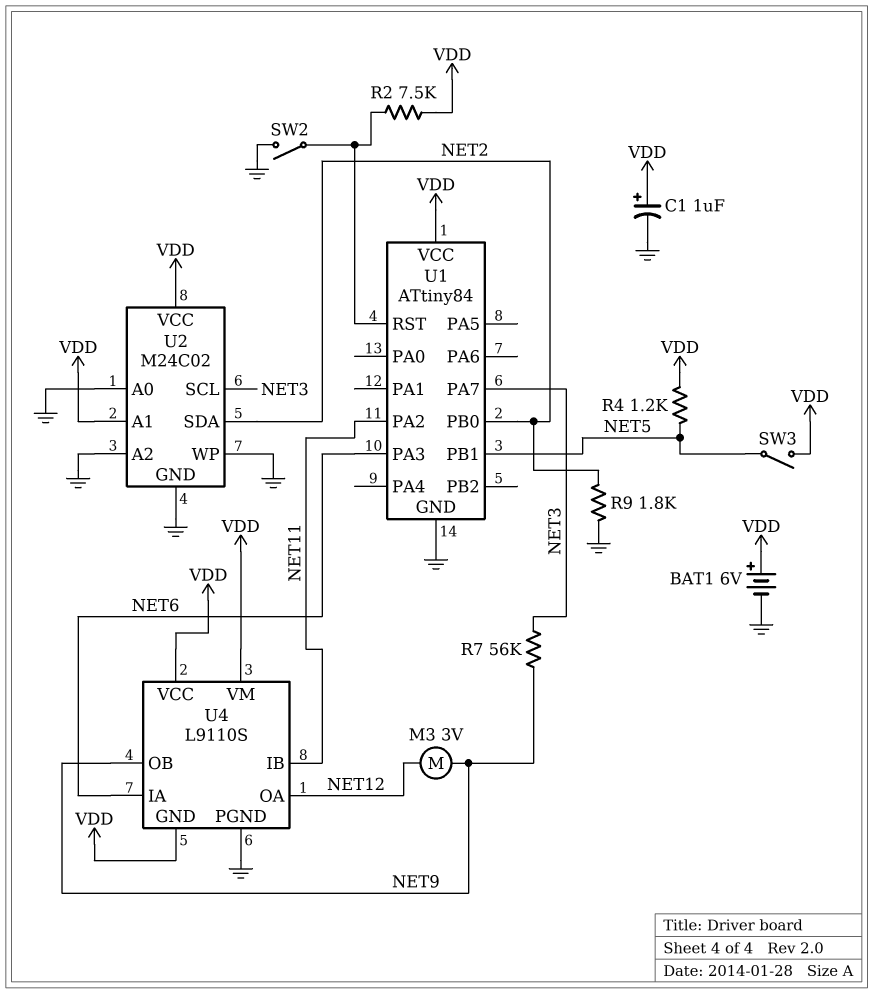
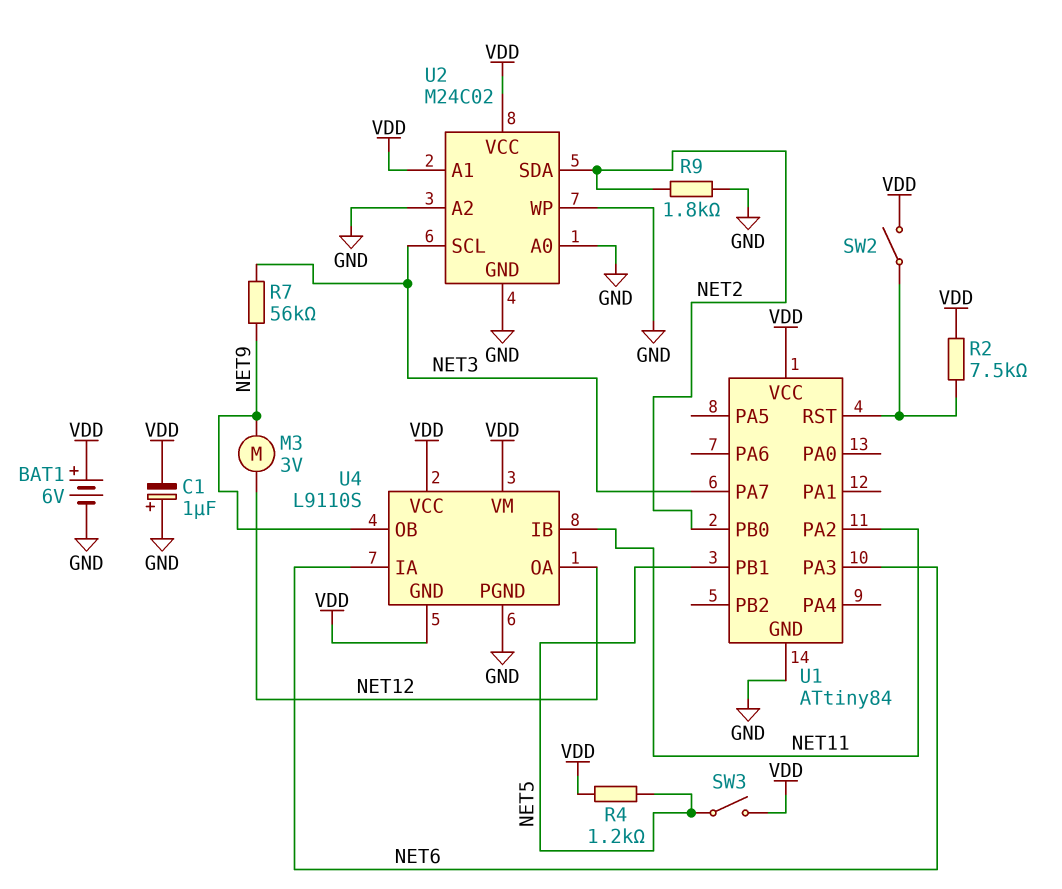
C1: 1uF (plus VDD, minus GND) -> 1uF (plus GND, minus VDD)
SW2: switch (GND, U1/RST) -> switch (U1/RST, VDD)

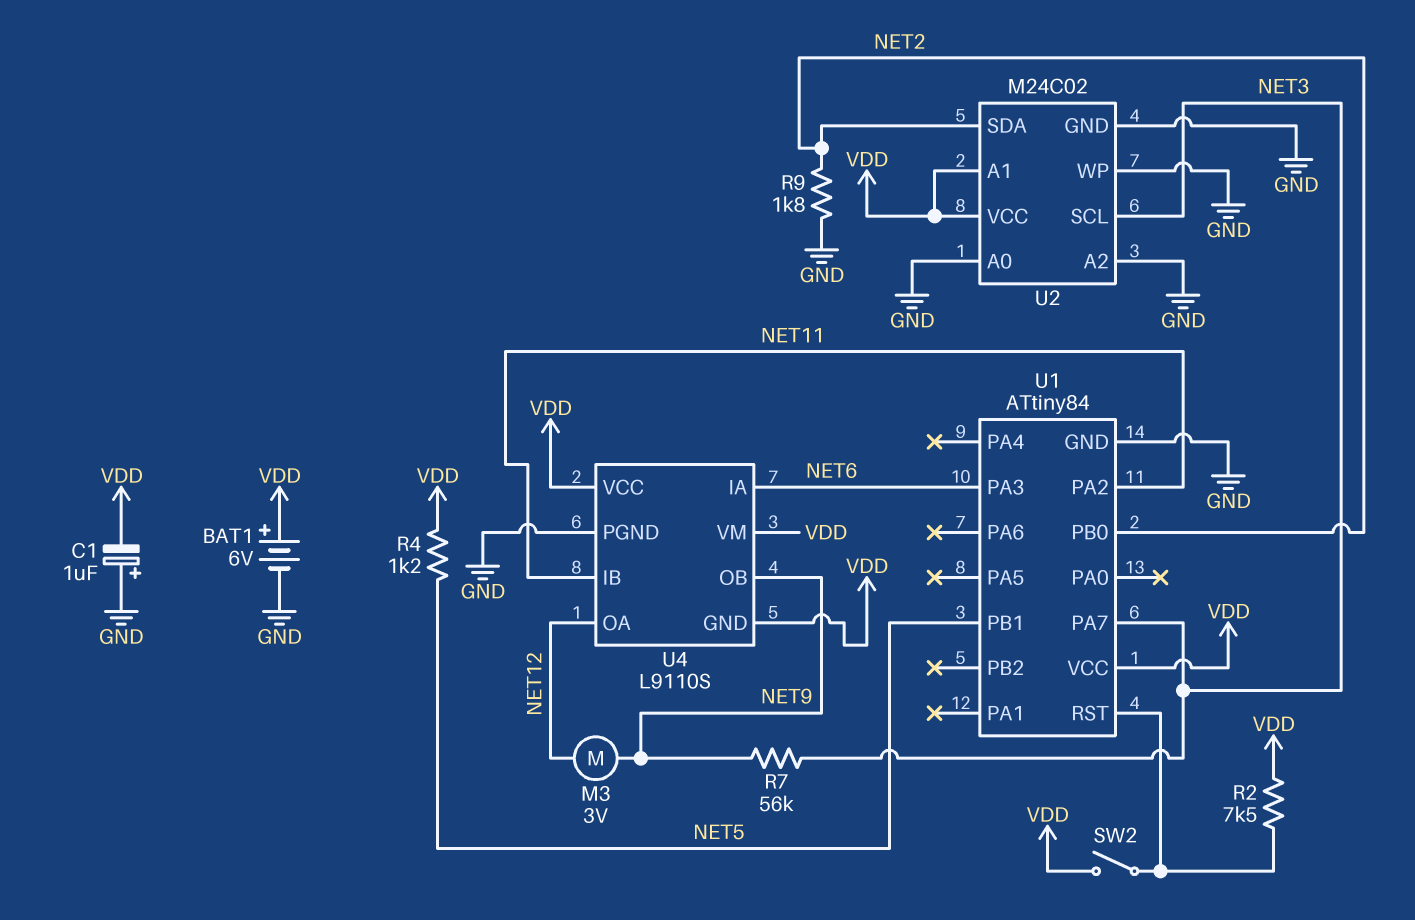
SW3: switch (NET5, VDD) -> none

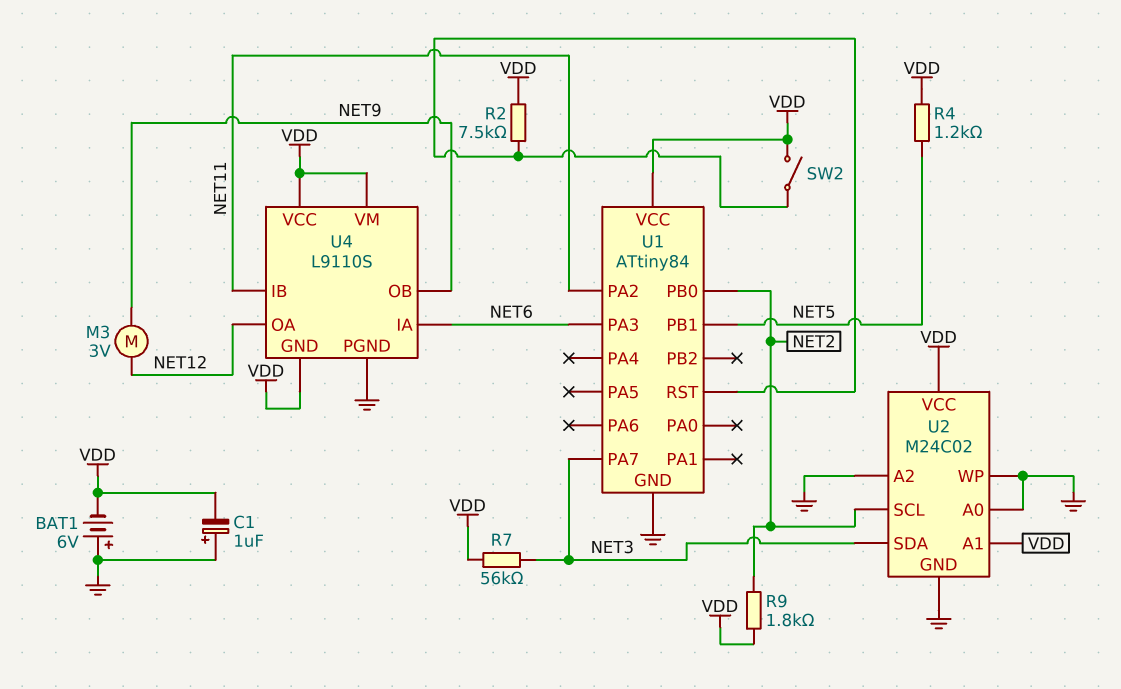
BAT1: 6V (plus VDD, minus GND) -> 6V (plus GND, minus VDD)
R7: 56k (NET3, NET9) -> 56k (NET3, VDD)
R9: 1.8k (GND, NET2) -> 1.8k (NET2, VDD)
U2 pin SCL: NET3 -> NET2
U2 pin SDA: NET2 -> NET3

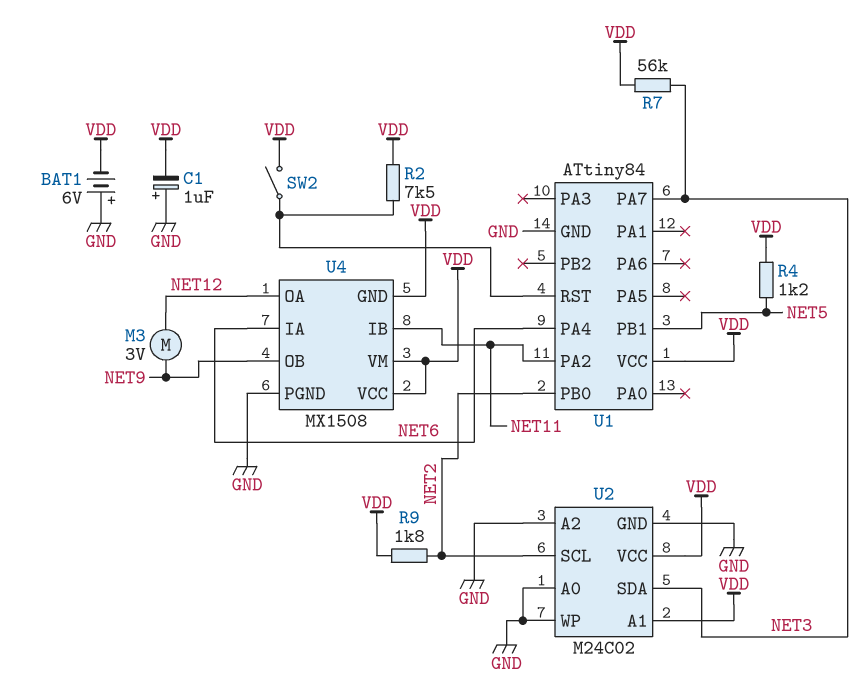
U1 pin PA3: NET6 -> none
U1 pin PA4: none -> NET6
U4: L9110S -> MX1508

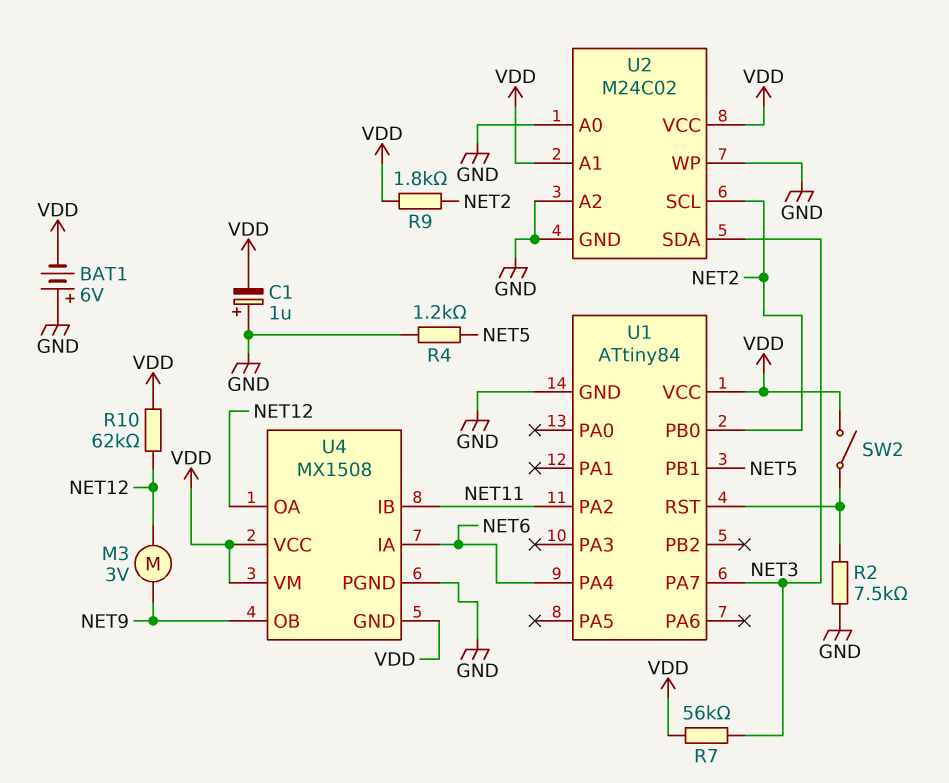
R2: 7.5k (U1/RST, VDD) -> 7.5k (GND, U1/RST)
R4: 1.2k (NET5, VDD) -> 1.2k (GND, NET5)
R10: none -> 62k (NET12, VDD)

